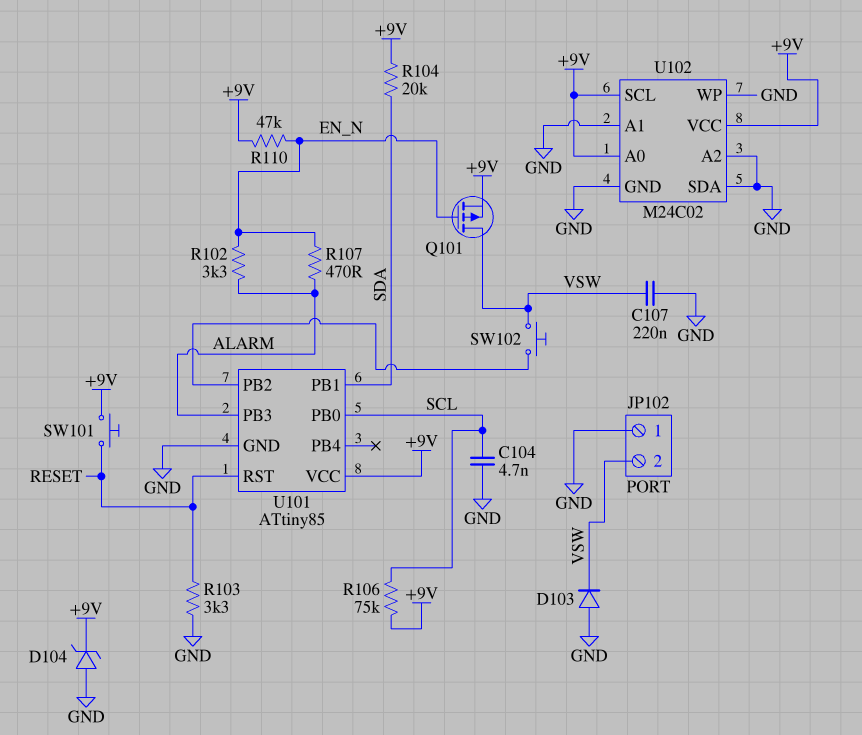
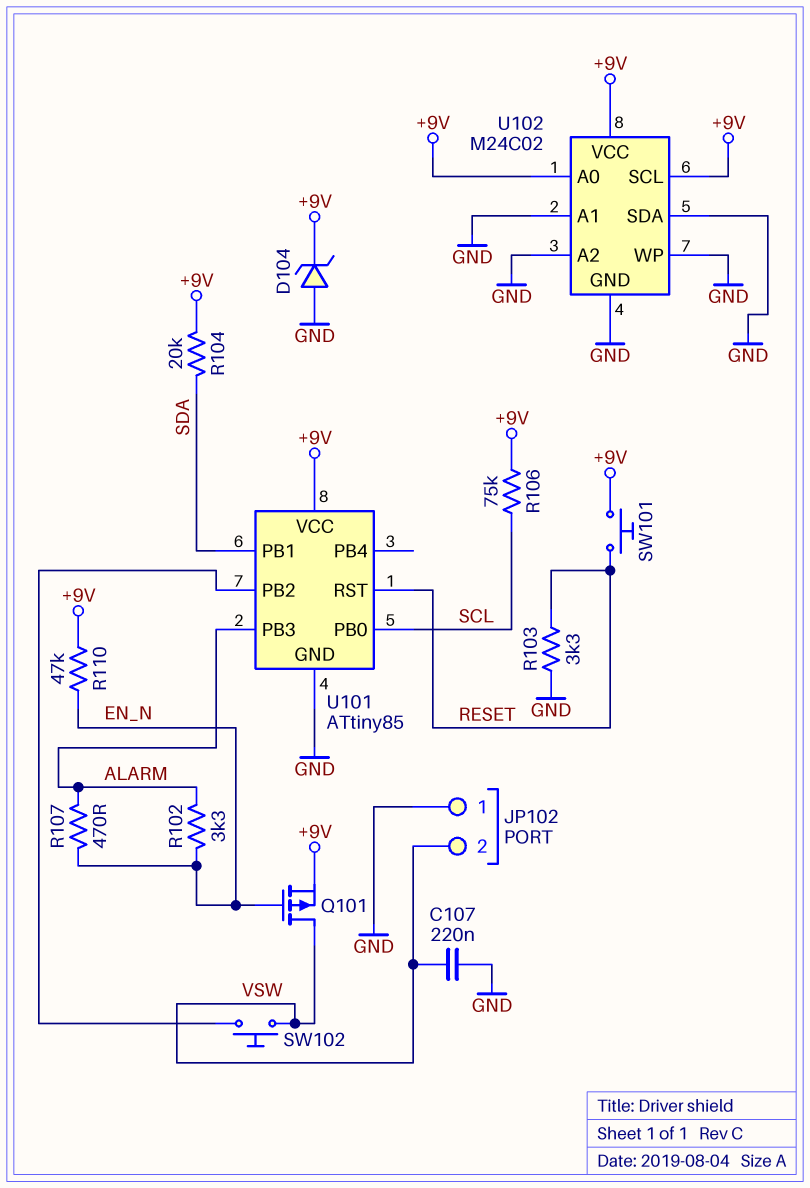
C104: 4.7nF (GND, SCL) -> none
D103: diode (A GND, K VSW) -> none

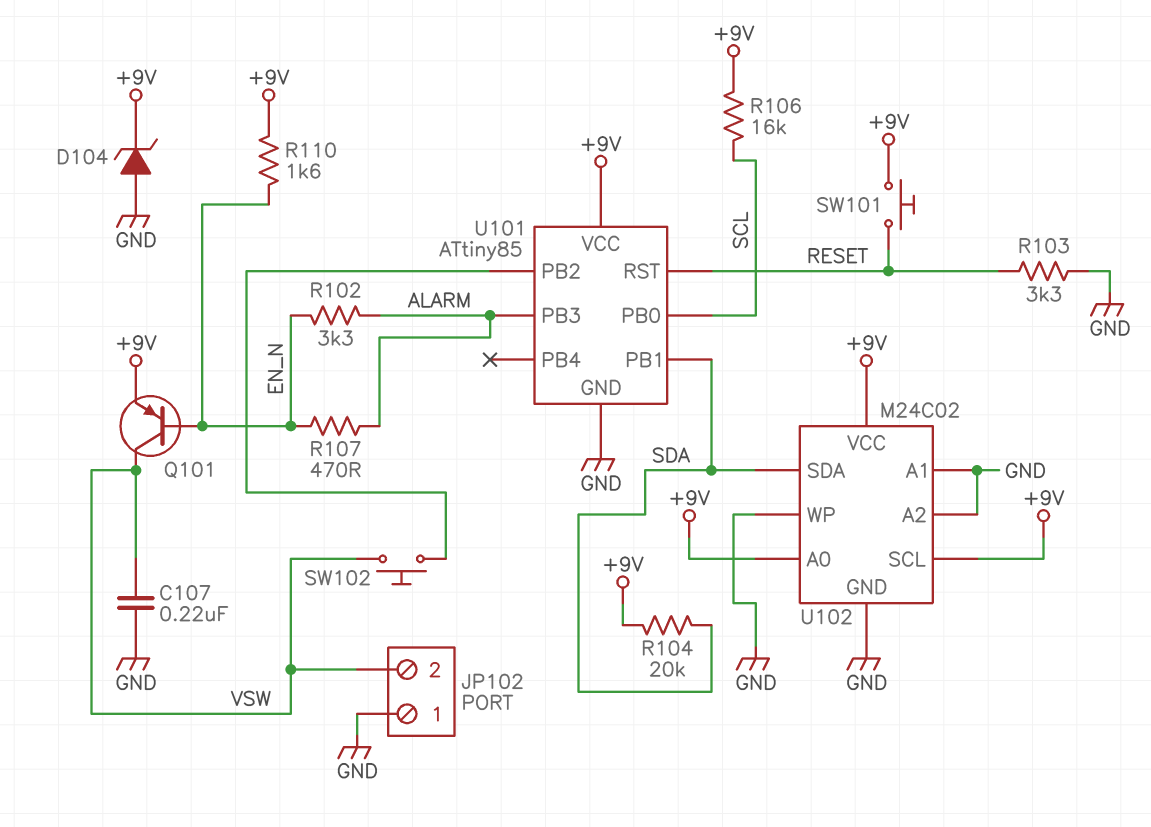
Q101: PMOS (G EN_N, D VSW, S +9V) -> PNP (B EN_N, C VSW, E +9V)
R106: 75k (+9V, SCL) -> 16k (+9V, SCL)
R110: 47k (+9V, EN_N) -> 1.6k (+9V, EN_N)
U102 pin SDA: GND -> SDA

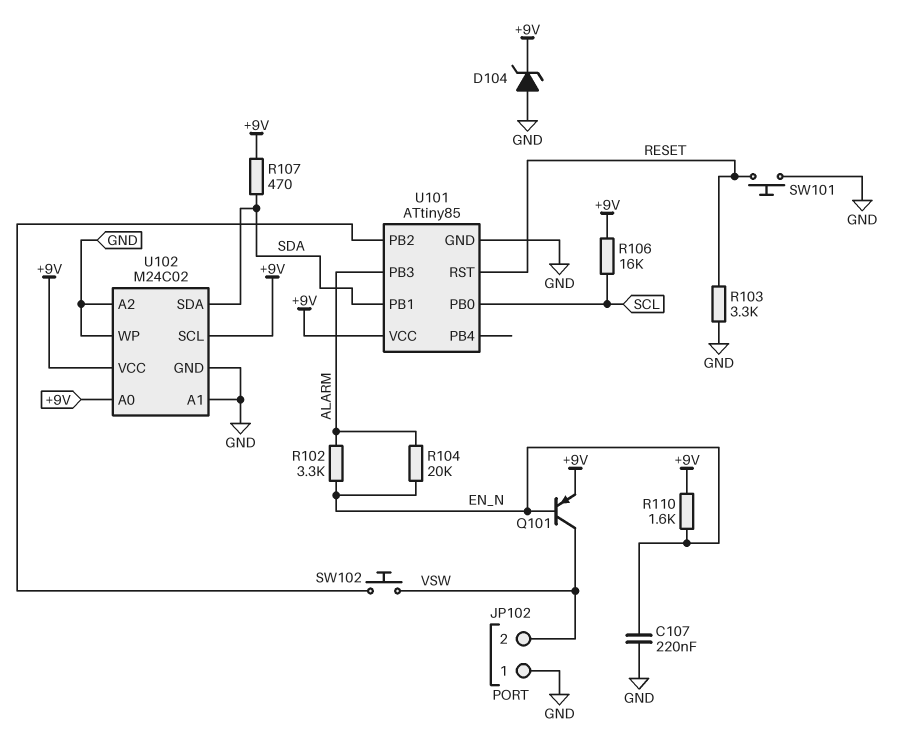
C107: 220nF (GND, VSW) -> 220nF (EN_N, GND)
R104: 20k (+9V, SDA) -> 20k (ALARM, EN_N)
R107: 470 (ALARM, EN_N) -> 470 (+9V, SDA)
SW101: button (+9V, RESET) -> button (GND, RESET)

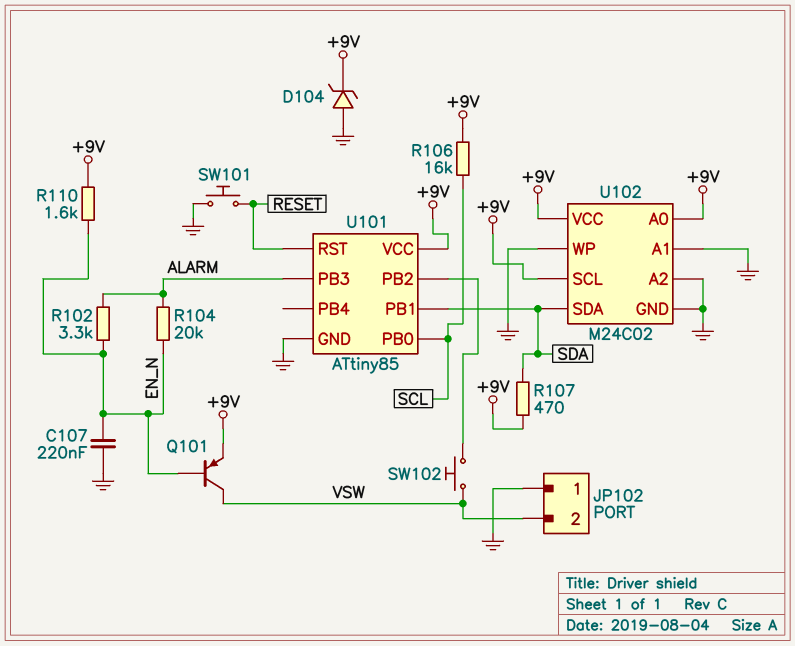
R103: 3.3k (GND, RESET) -> none

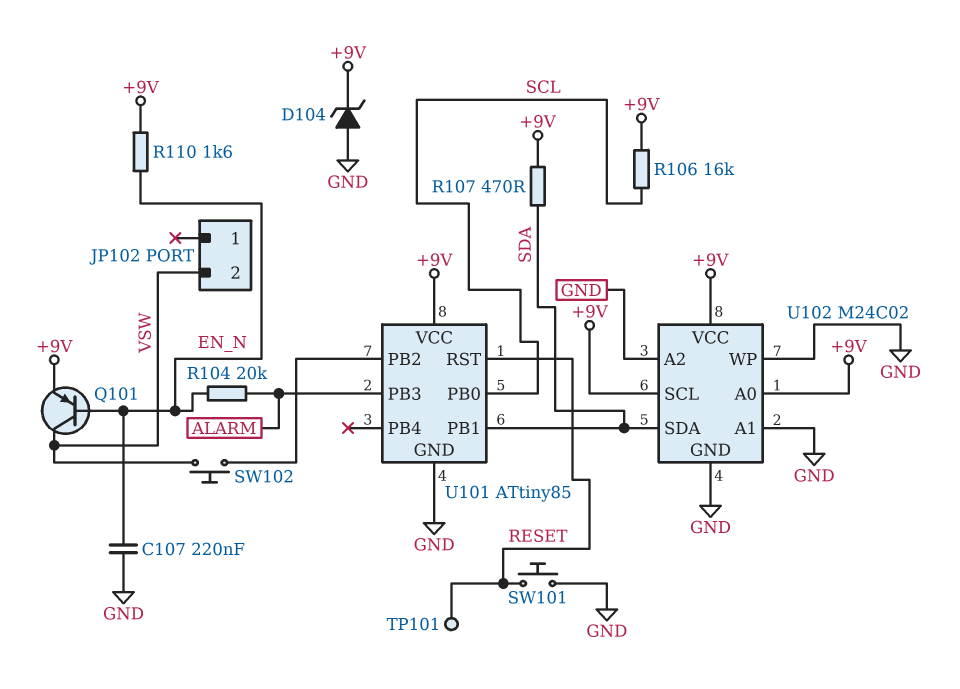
JP102 pin 1: GND -> none
R102: 3.3k (ALARM, EN_N) -> none
TP101: none -> test point (RESET)

